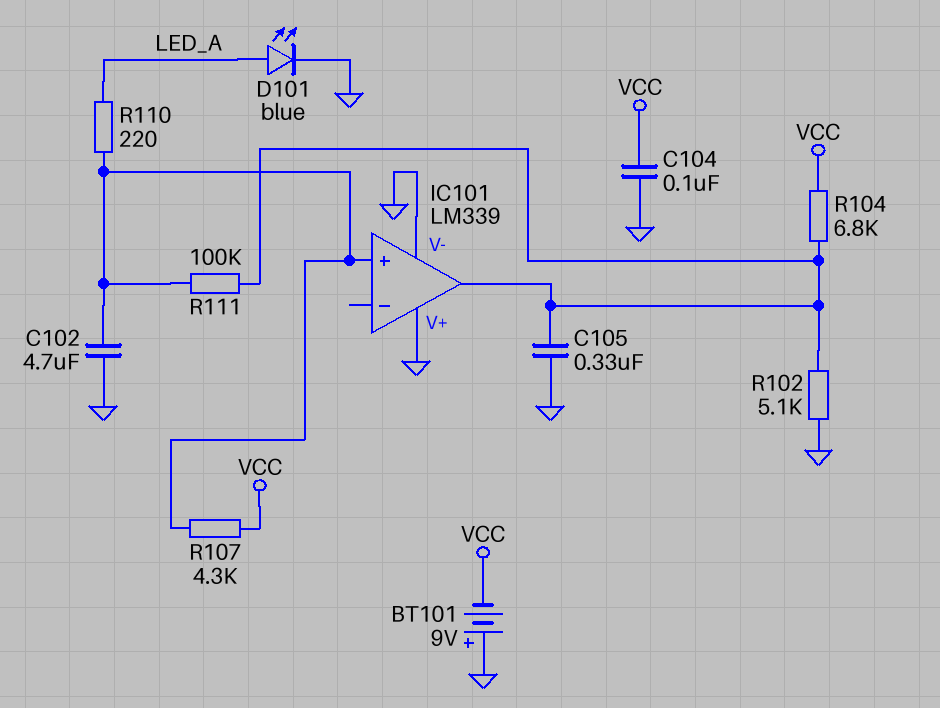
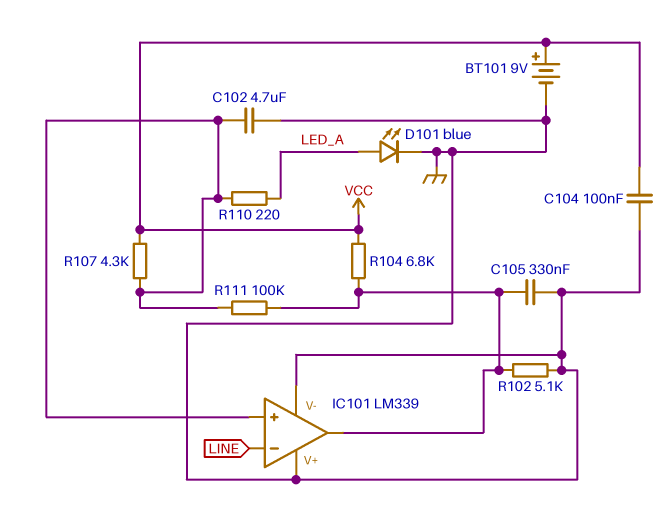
BT101: 9V (plus GND, minus VCC) -> 9V (plus VCC, minus GND)
IC101 pin in-: none -> LINE

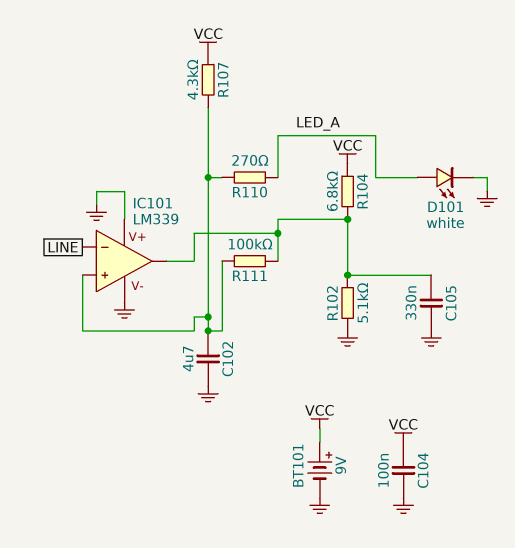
D101: LED blue (A LED_A, K GND) -> LED white (A LED_A, K GND)
R110: 220 (IC101/in+, LED_A) -> 270 (IC101/in+, LED_A)

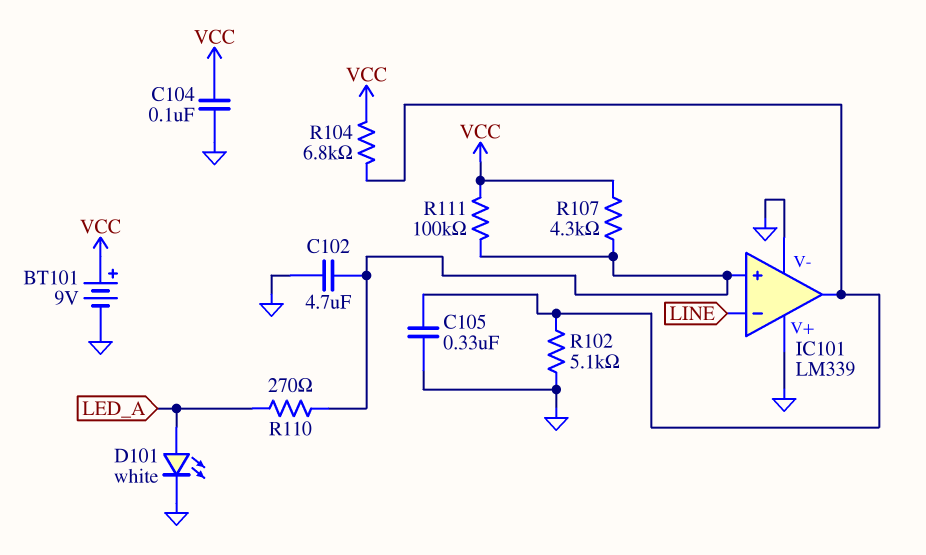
R111: 100k (IC101/in+, IC101/out) -> 100k (IC101/in+, VCC)

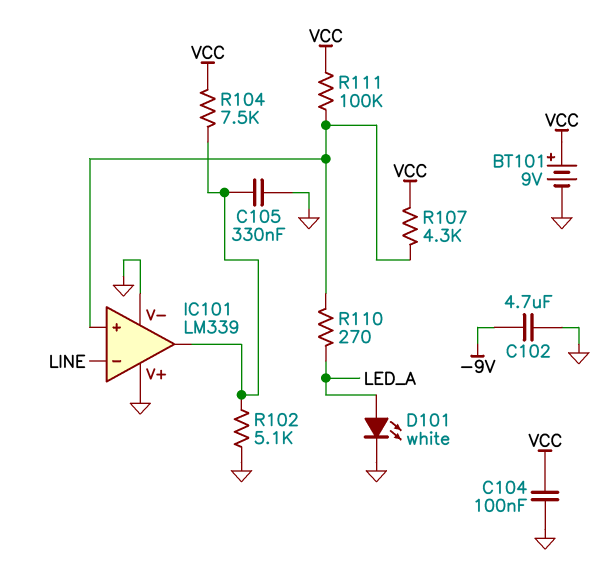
C102: 4.7uF (GND, IC101/in+) -> 4.7uF (-9V, GND)
R104: 6.8k (IC101/out, VCC) -> 7.5k (IC101/out, VCC)

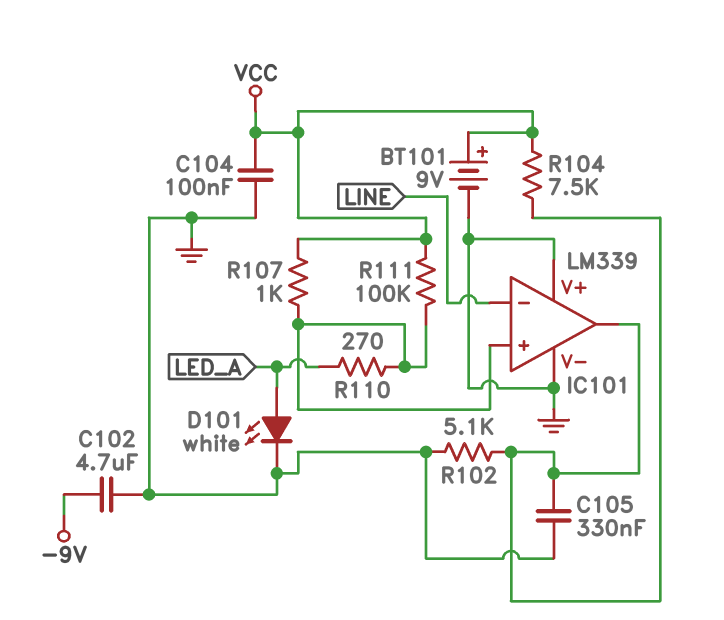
R107: 4.3k (IC101/in+, VCC) -> 1k (IC101/in+, VCC)

